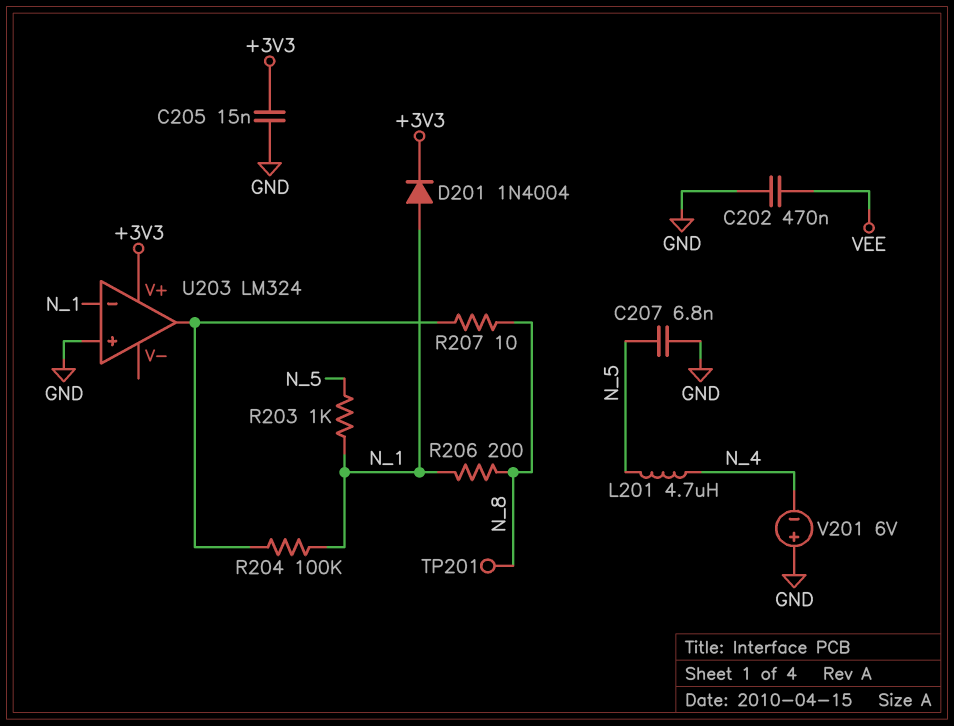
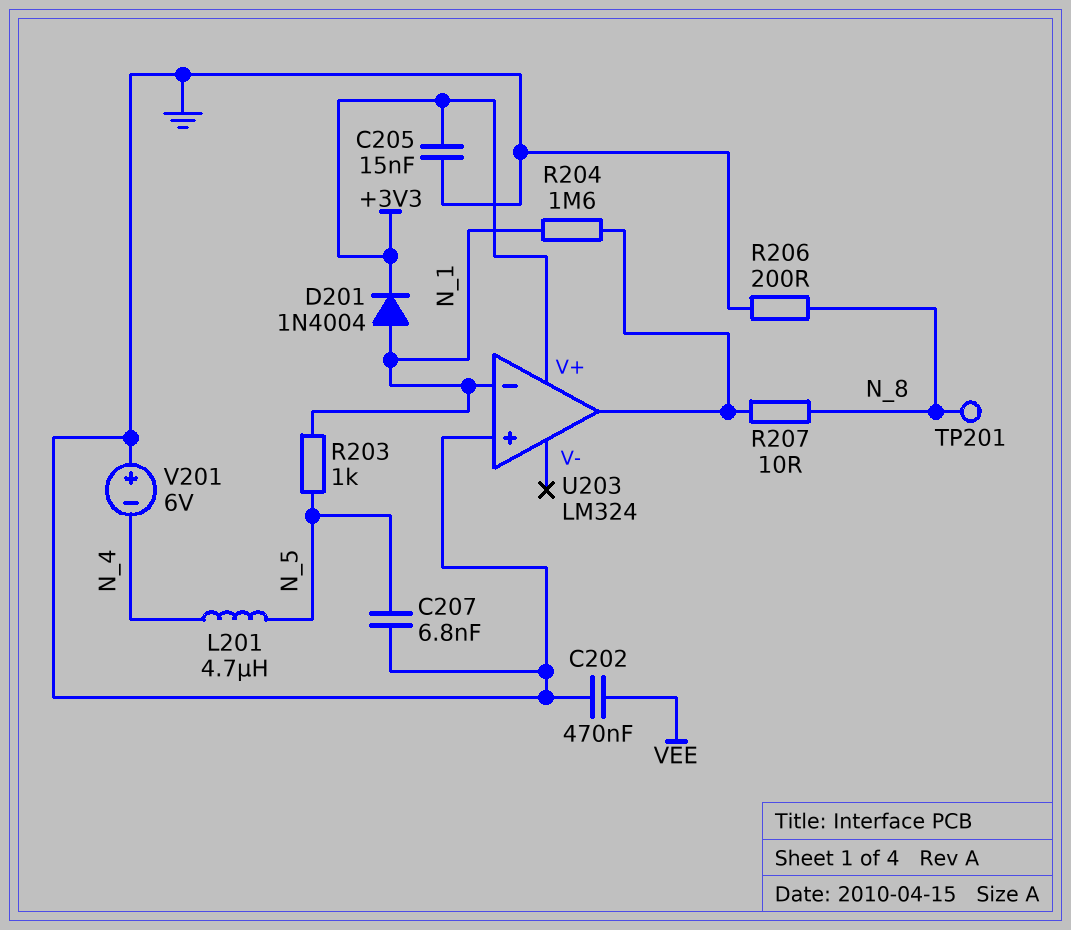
R204: 100k (N_1, U203/out) -> 1.6M (N_1, U203/out)
R206: 200 (N_1, N_8) -> 200 (GND, N_8)

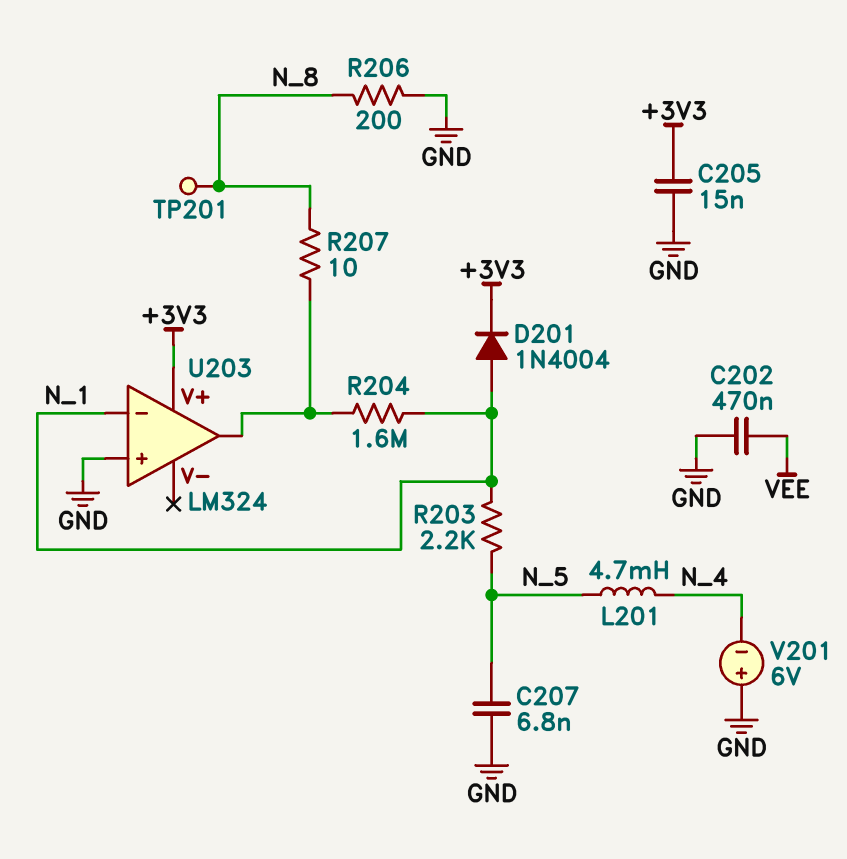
L201: 4.7uH (N_4, N_5) -> 4.7mH (N_4, N_5)
R203: 1k (N_1, N_5) -> 2.2k (N_1, N_5)

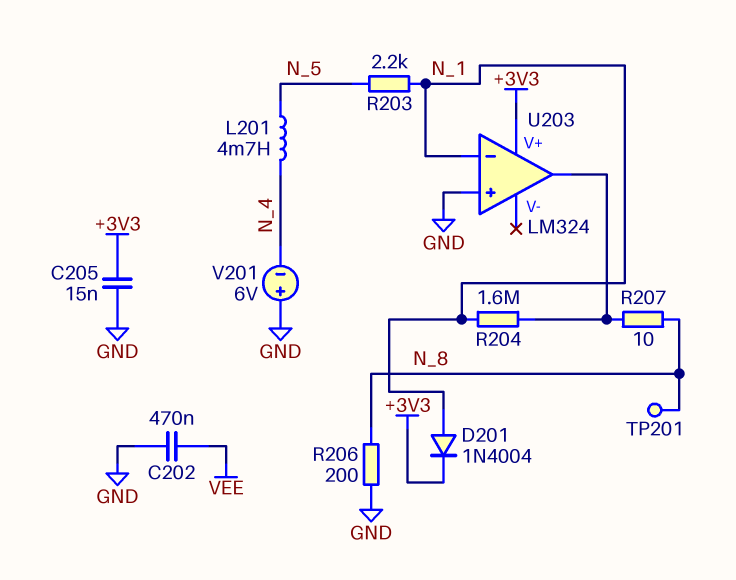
C207: 6.8nF (GND, N_5) -> none

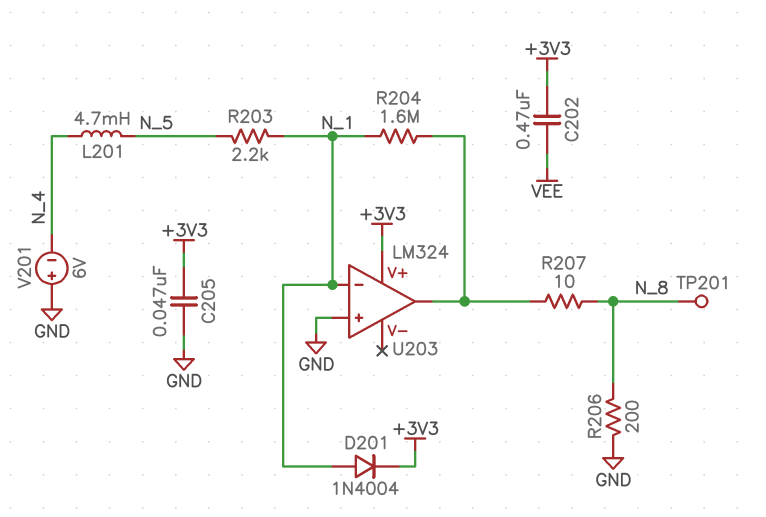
C202: 470nF (GND, VEE) -> 470nF (+3V3, VEE)
C205: 15nF (+3V3, GND) -> 47nF (+3V3, GND)

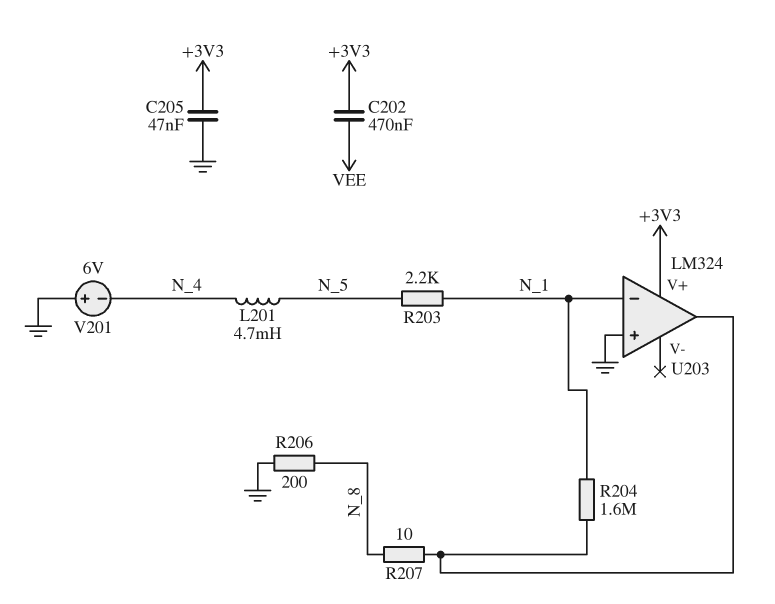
D201: diode 1N4004 (A N_1, K +3V3) -> none
TP201: test point (N_8) -> none

